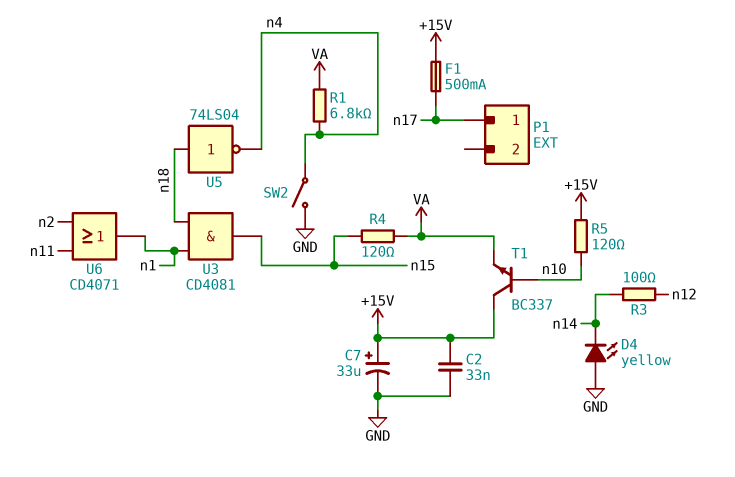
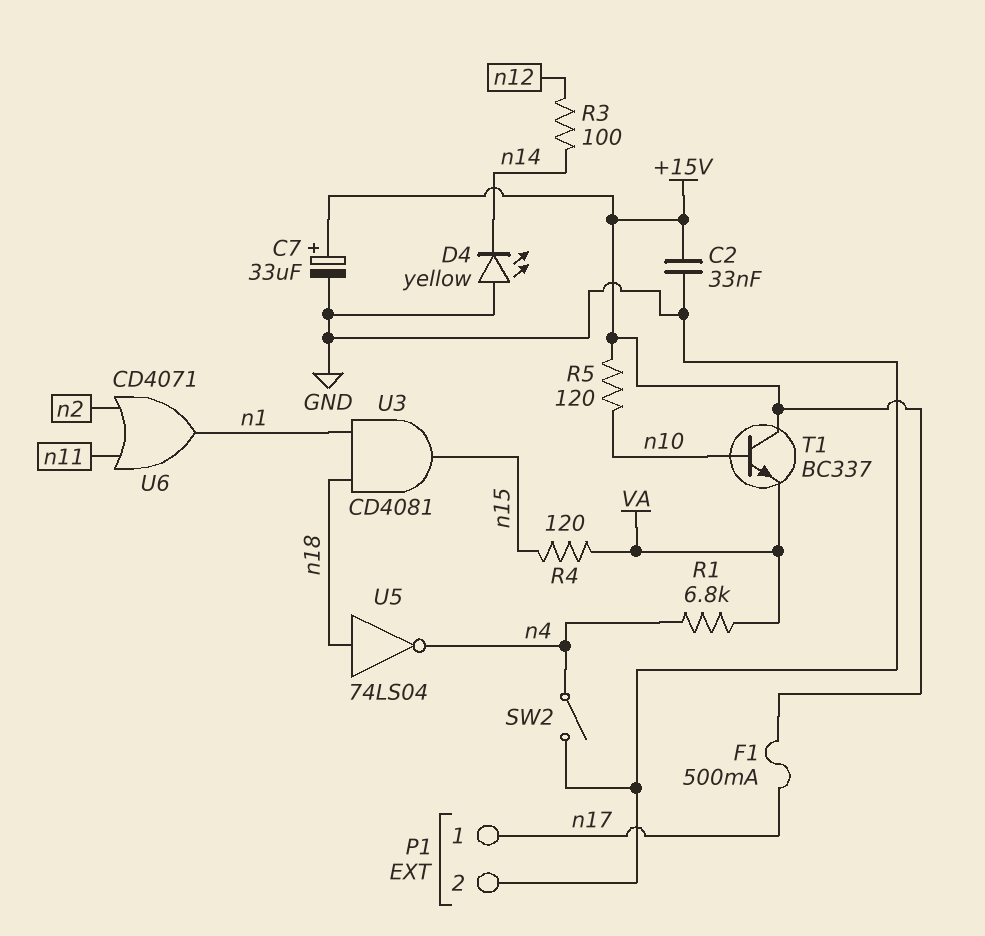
P1 pin 2: none -> GND

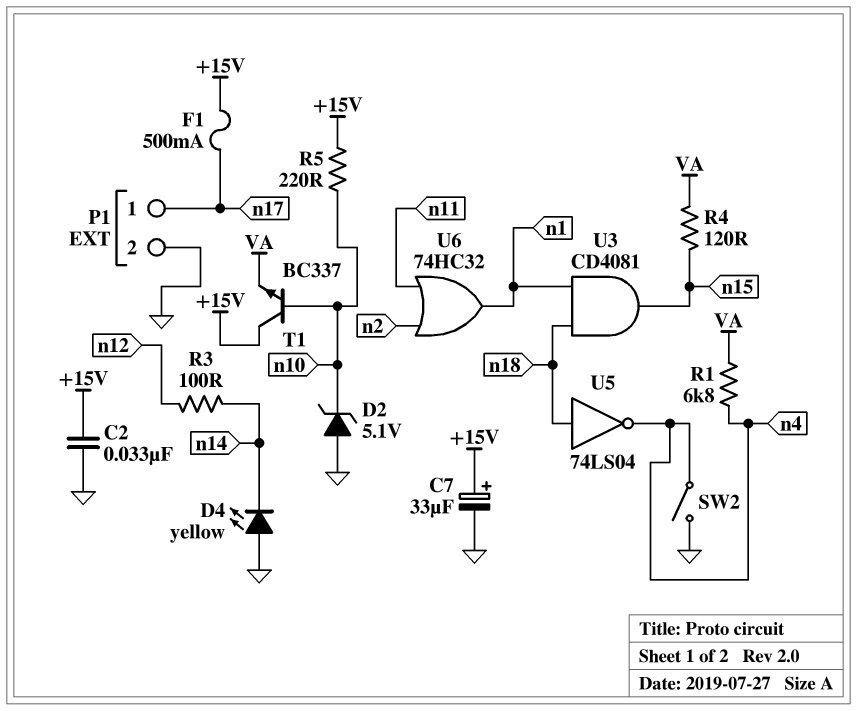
D2: none -> zener 5.1V (A GND, K n10)
R5: 120 (+15V, n10) -> 220 (+15V, n10)
U6: OR CD4071 (in n2, in n11, out n1) -> OR 74HC32 (in n2, in n11, out n1)

